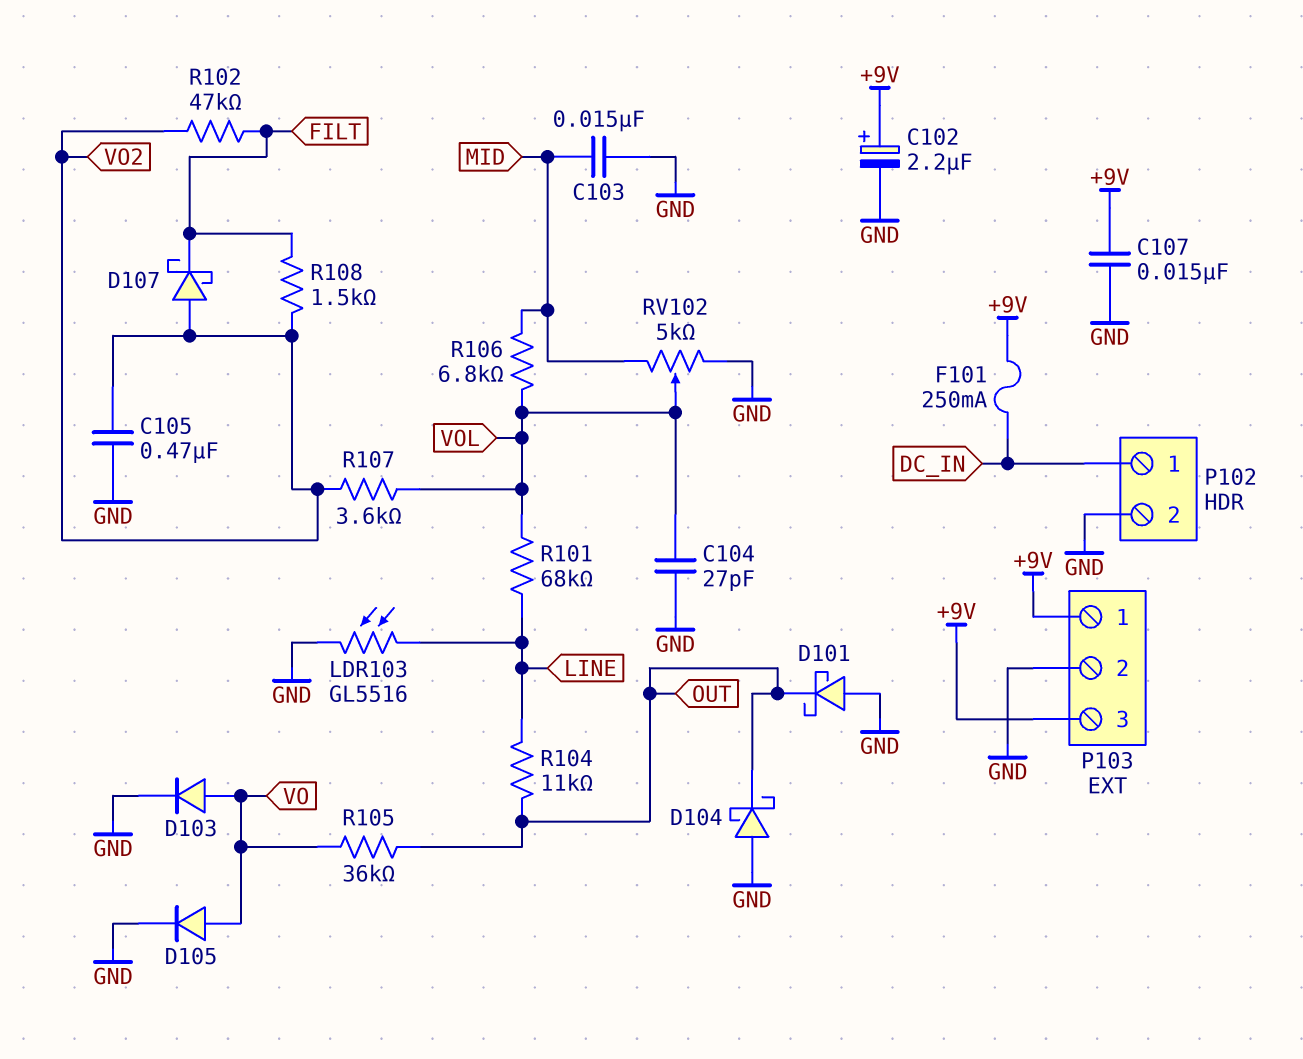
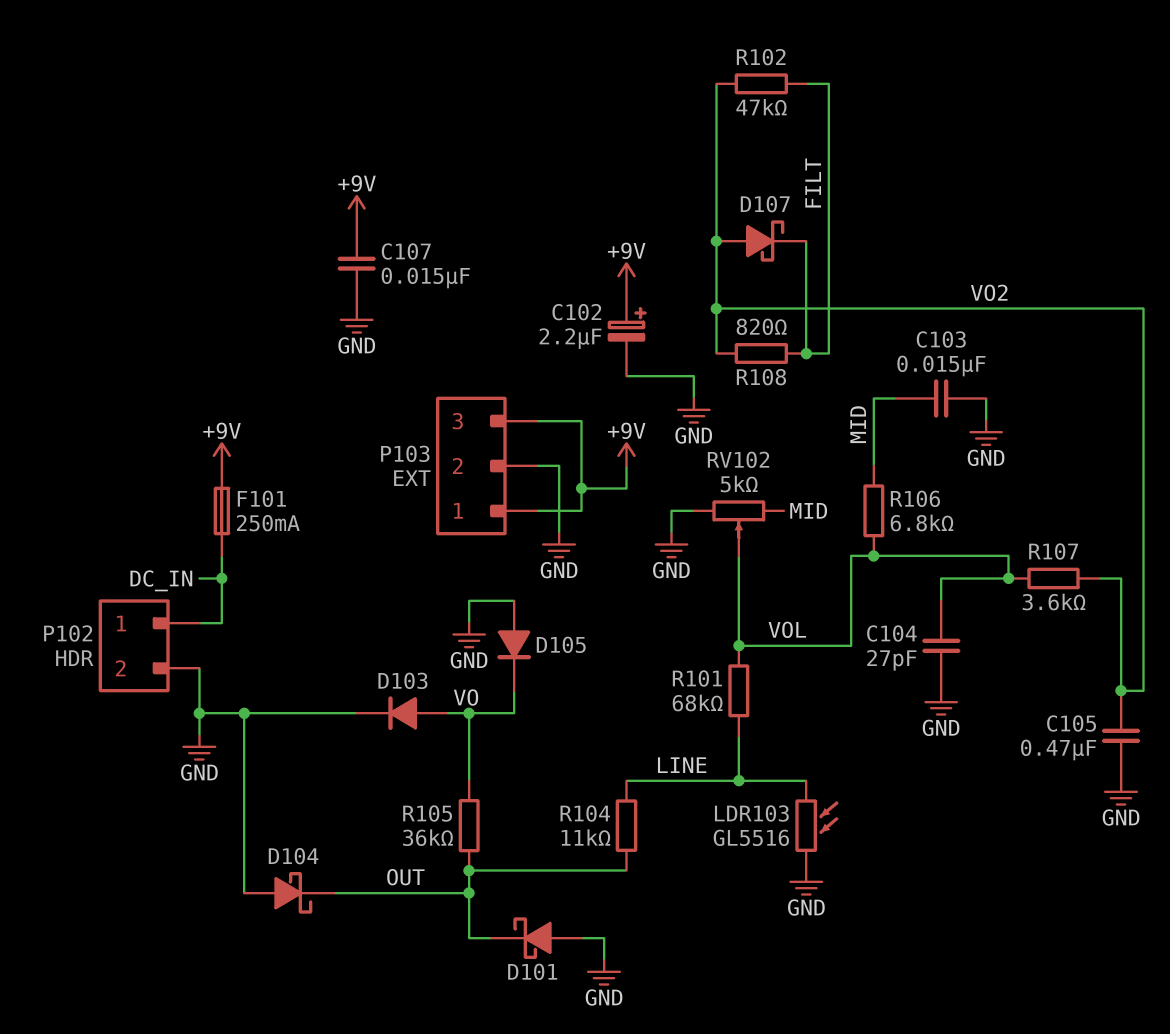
D105: diode (A VO, K GND) -> diode (A GND, K VO)
R108: 1.5k (FILT, VO2) -> 820 (FILT, VO2)

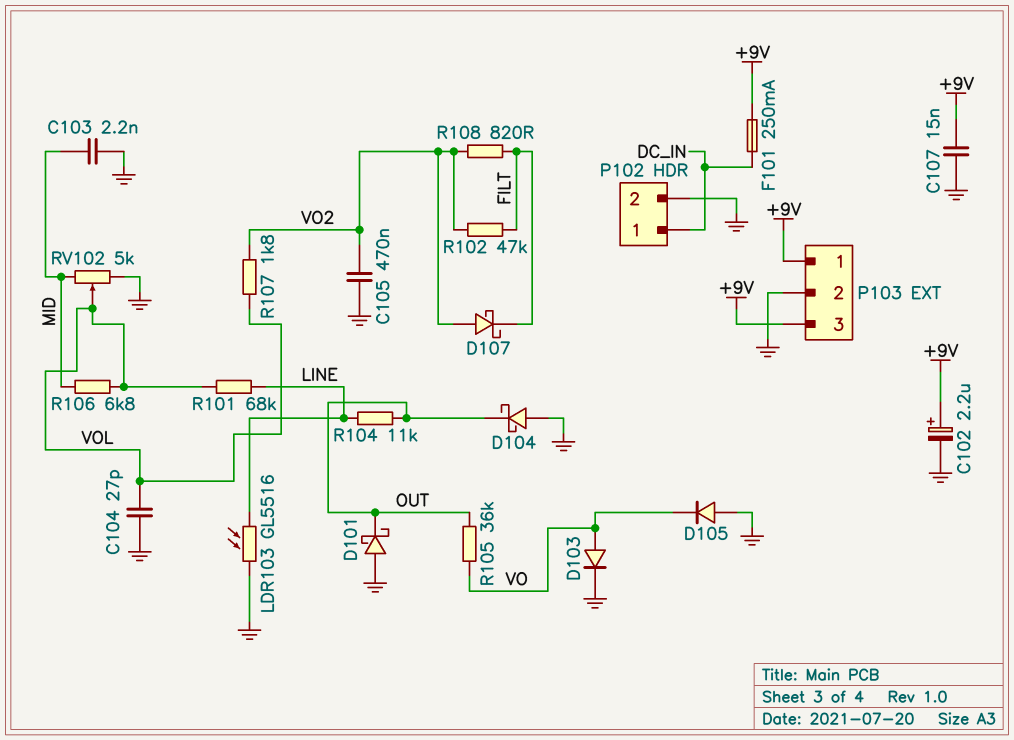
C103: 15nF (GND, MID) -> 2.2nF (GND, MID)
R107: 3.6k (VO2, VOL) -> 1.8k (VO2, VOL)

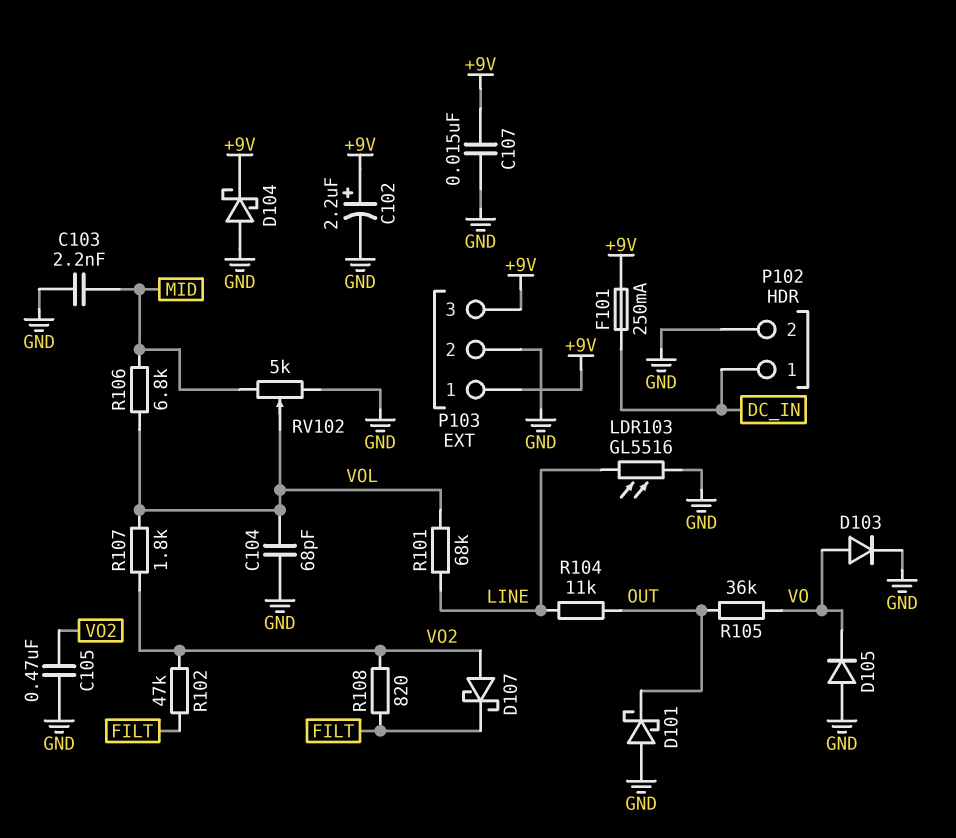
C104: 27pF (GND, VOL) -> 68pF (GND, VOL)
D104: schottky (A GND, K OUT) -> schottky (A GND, K +9V)

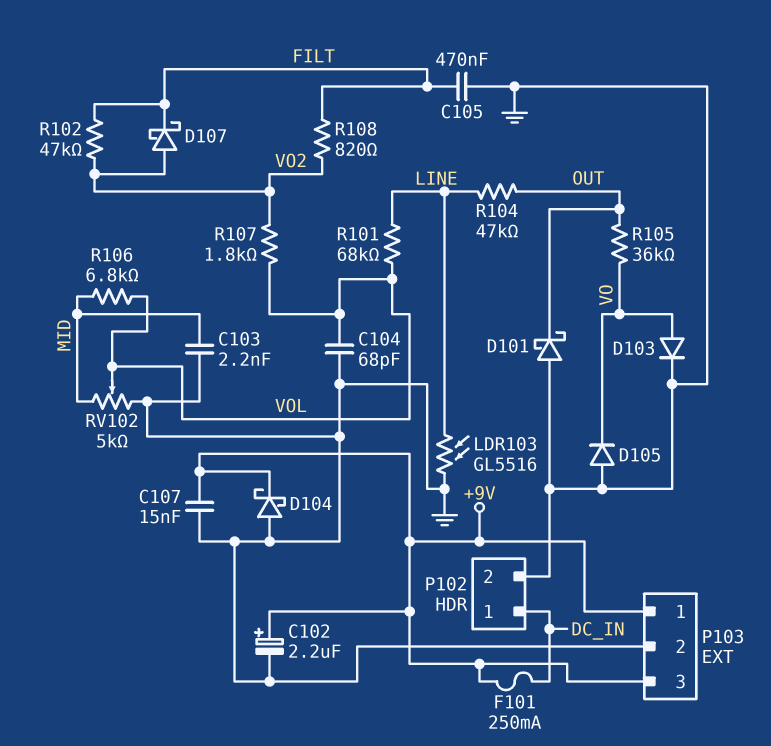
C105: 470nF (GND, VO2) -> 470nF (FILT, GND)
R104: 11k (LINE, OUT) -> 47k (LINE, OUT)

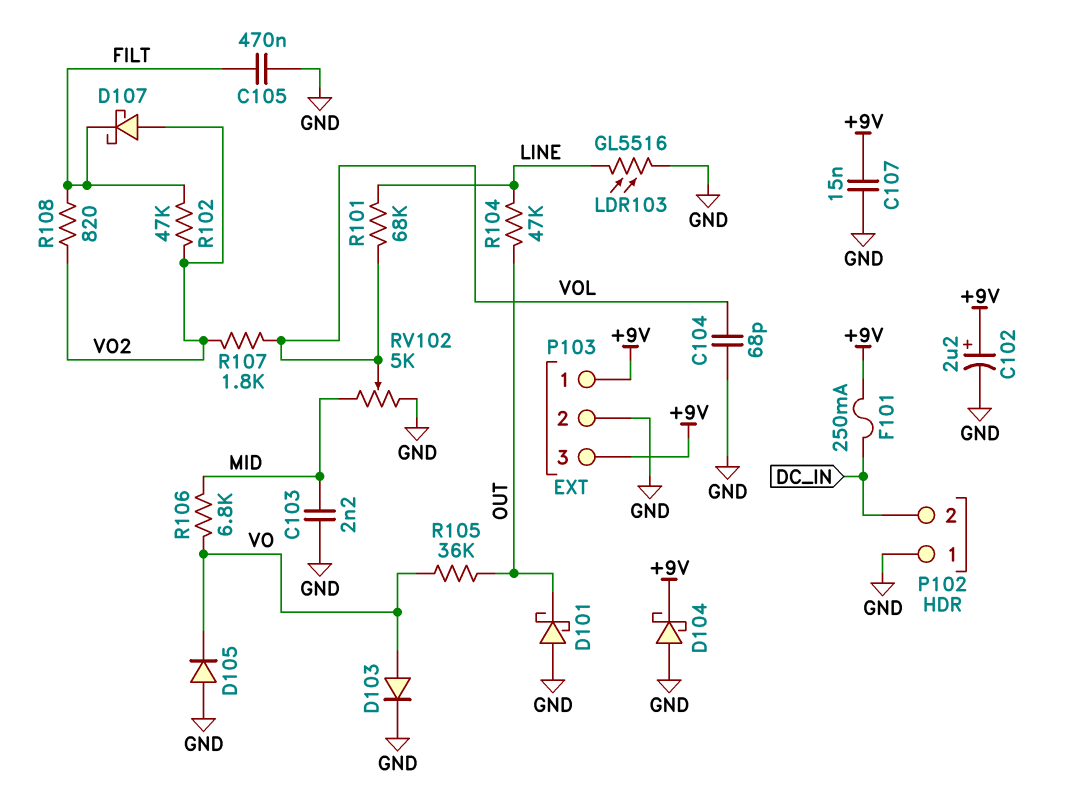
P102 pin 1: DC_IN -> GND
P102 pin 2: GND -> DC_IN
R106: 6.8k (MID, VOL) -> 6.8k (MID, VO)

